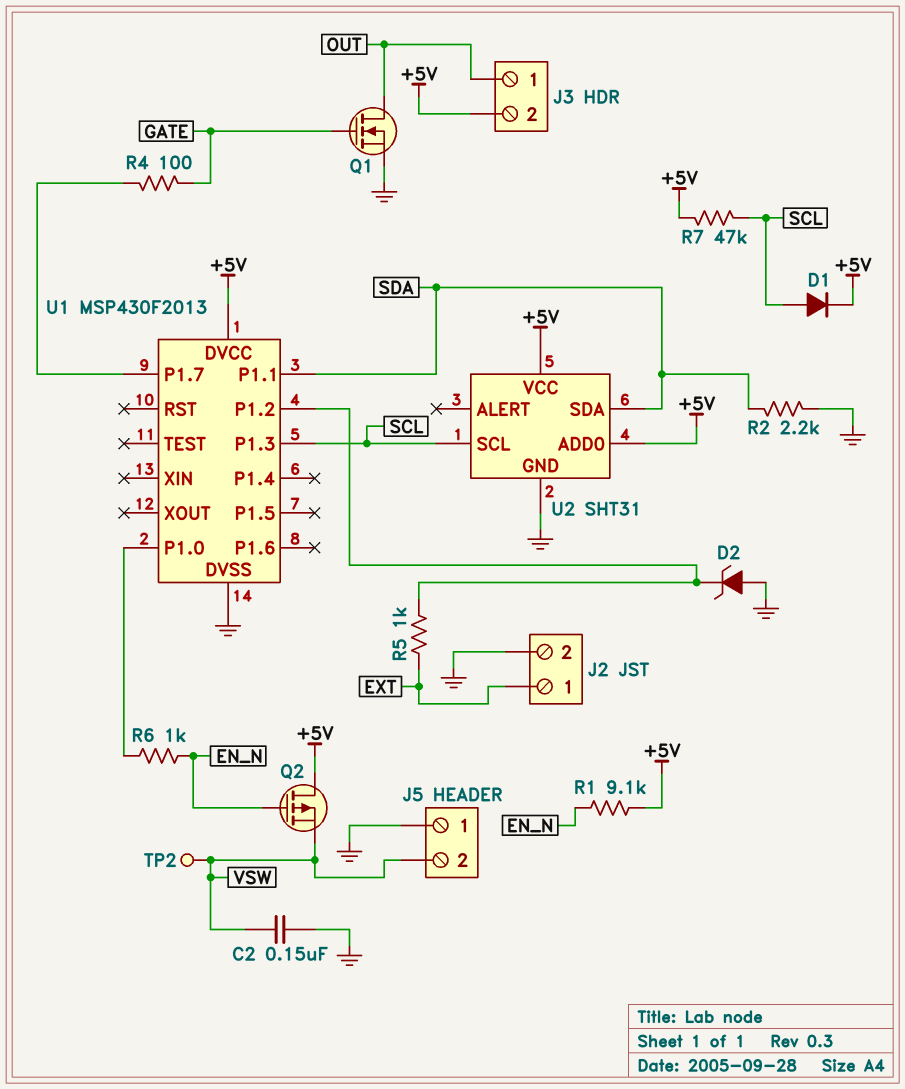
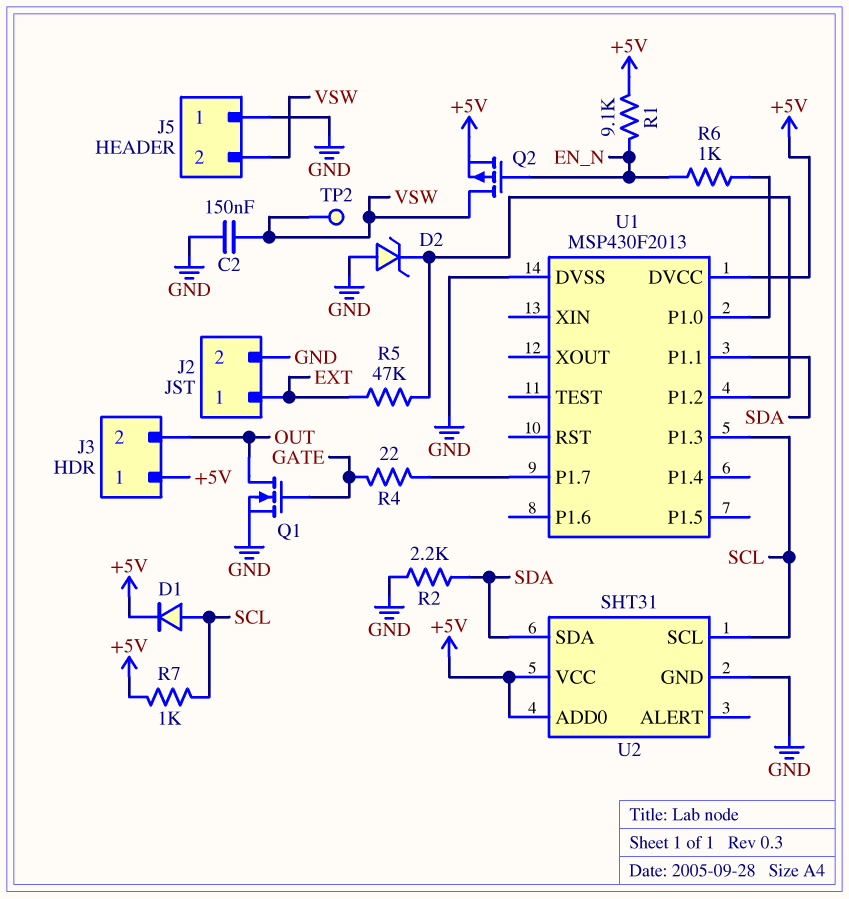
J3 pin 1: OUT -> +5V
J3 pin 2: +5V -> OUT
Q2: PMOS (G EN_N, D +5V, S VSW) -> PMOS (G EN_N, D VSW, S +5V)
R4: 100 (GATE, U1/P1.7) -> 22 (GATE, U1/P1.7)
R5: 1k (EXT, U1/P1.2) -> 47k (EXT, U1/P1.2)
R7: 47k (+5V, SCL) -> 1k (+5V, SCL)

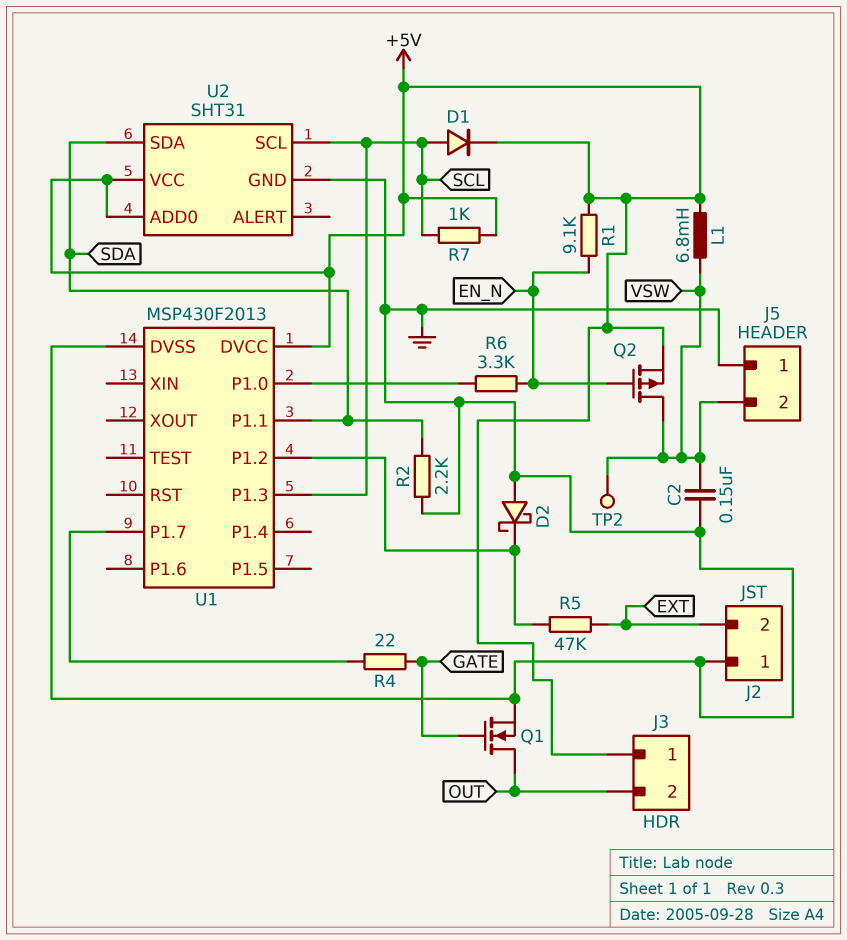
D2: zener (A GND, K U1/P1.2) -> schottky (A GND, K U1/P1.2)
J2 pin 1: EXT -> GND
J2 pin 2: GND -> EXT
L1: none -> 6.8mH (+5V, VSW)
R6: 1k (EN_N, U1/P1.0) -> 3.3k (EN_N, U1/P1.0)

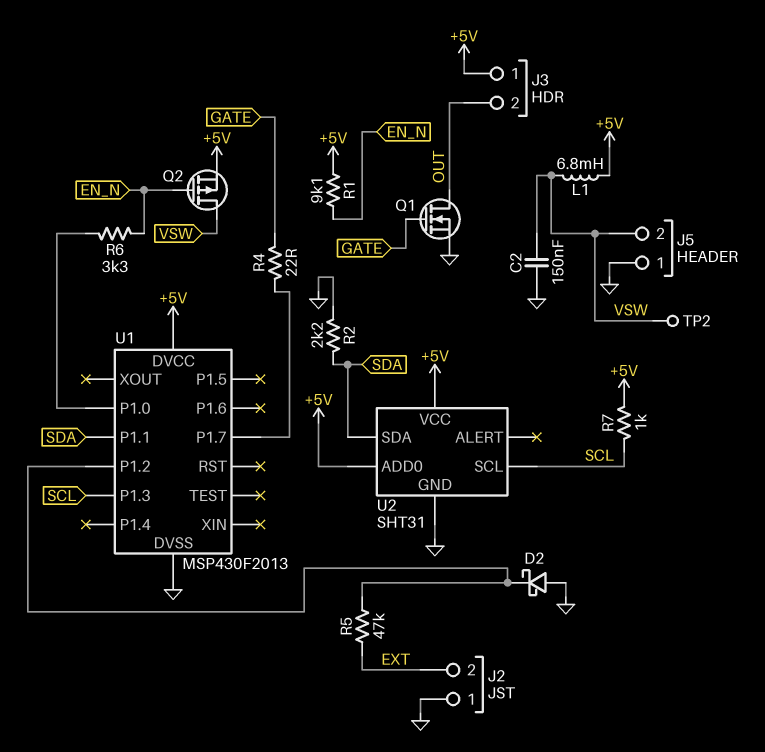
D1: diode (A SCL, K +5V) -> none

